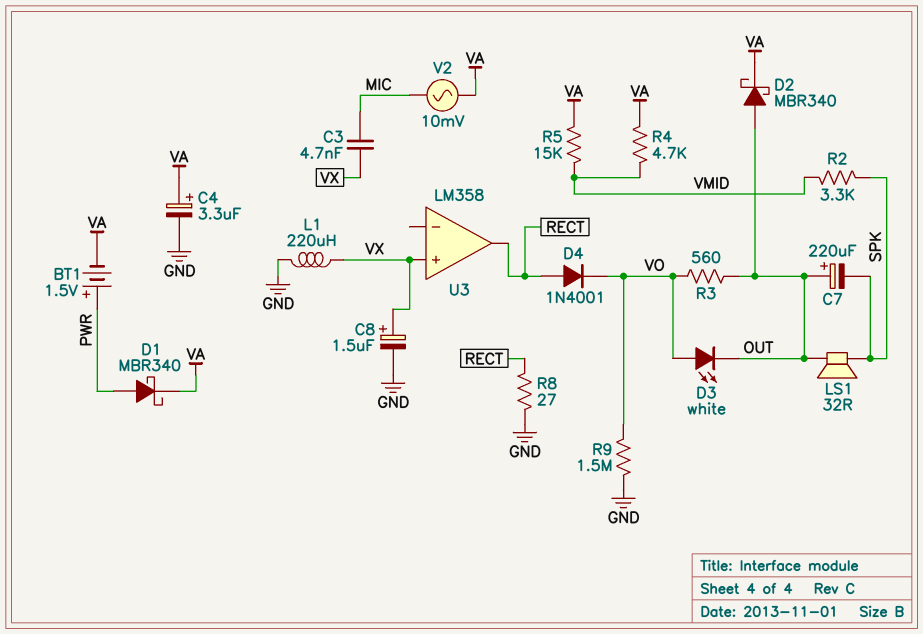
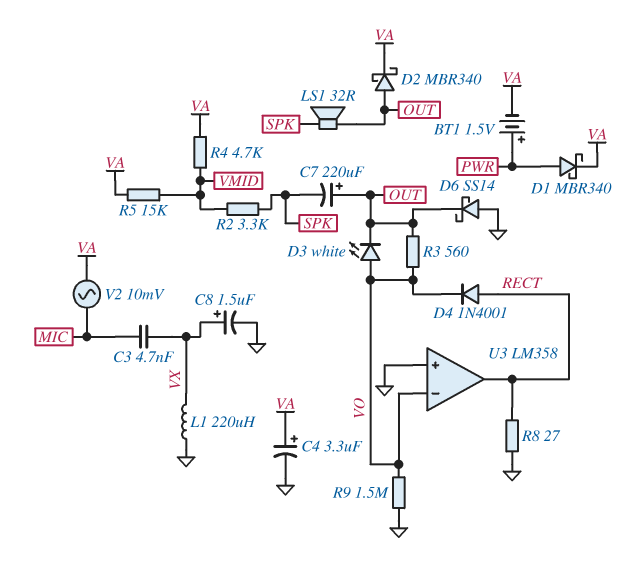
D6: none -> schottky SS14 (A GND, K OUT)
U3 pin in+: VX -> GND
U3 pin in-: none -> VO

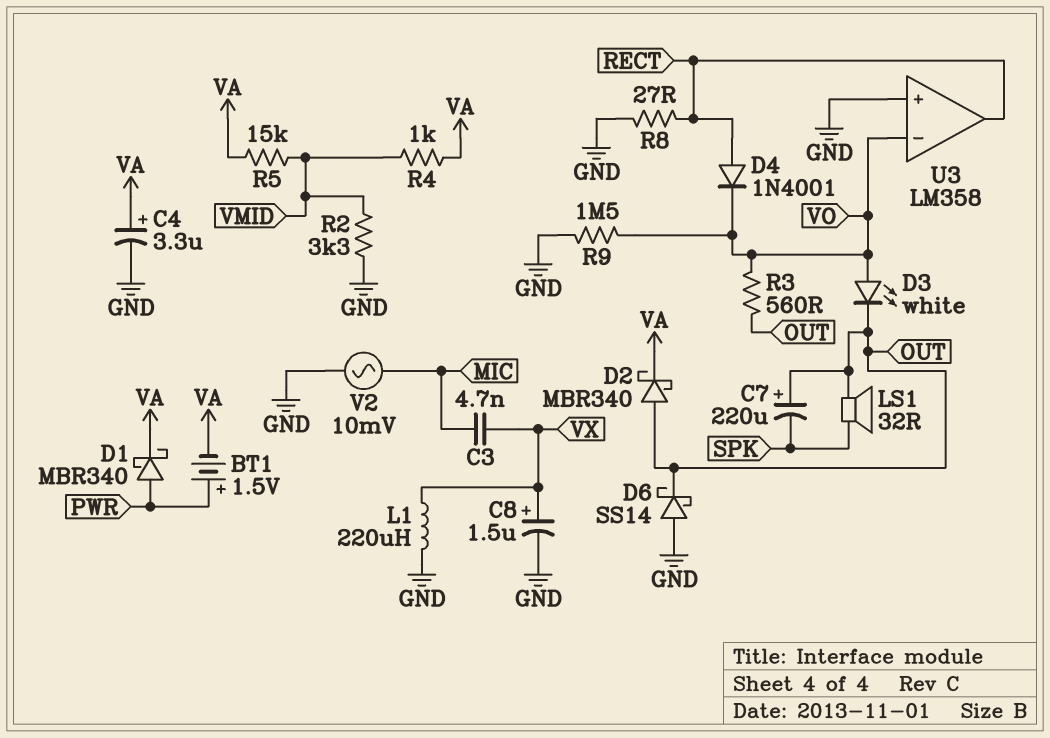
R2: 3.3k (SPK, VMID) -> 3.3k (GND, VMID)
R4: 4.7k (VA, VMID) -> 1k (VA, VMID)
V2: AC 10mV (MIC, VA) -> AC 10mV (GND, MIC)

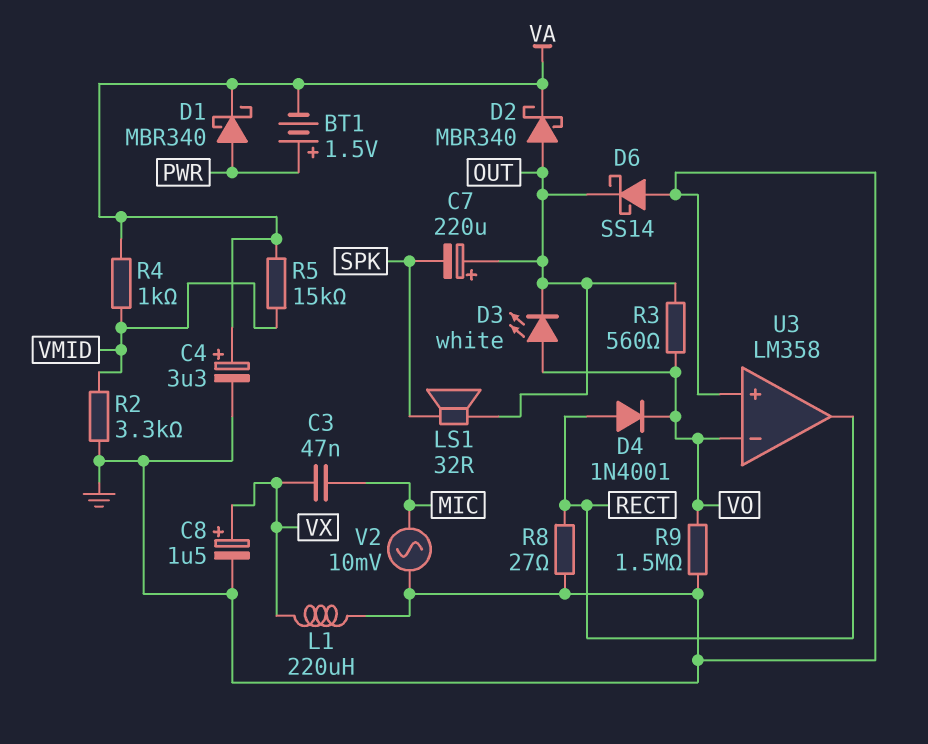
C3: 4.7nF (MIC, VX) -> 47nF (MIC, VX)

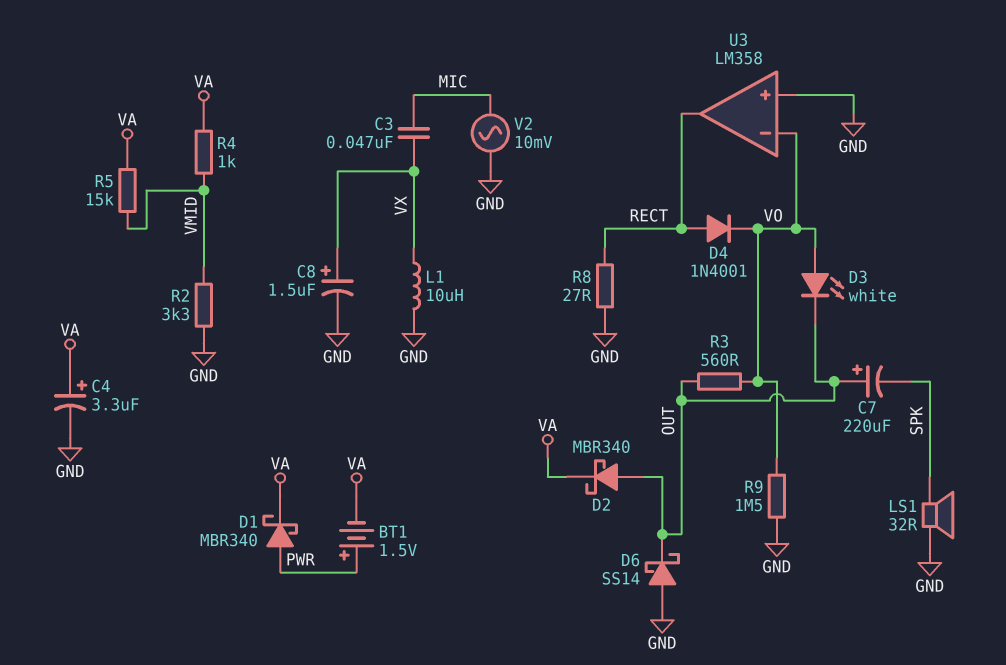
L1: 220uH (GND, VX) -> 10uH (GND, VX)
LS1: speaker 32R (OUT, SPK) -> speaker 32R (GND, SPK)

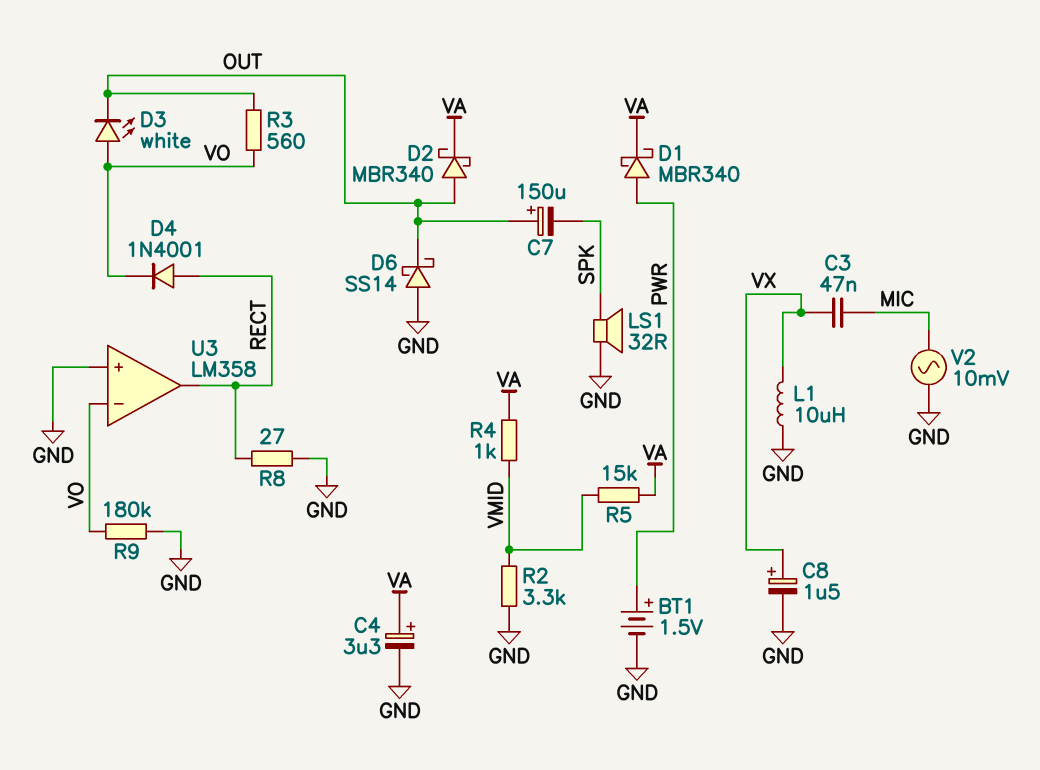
BT1: 1.5V (plus PWR, minus VA) -> 1.5V (plus PWR, minus GND)
C7: 220uF (plus OUT, minus SPK) -> 150uF (plus OUT, minus SPK)
R9: 1.5M (GND, VO) -> 180k (GND, VO)

